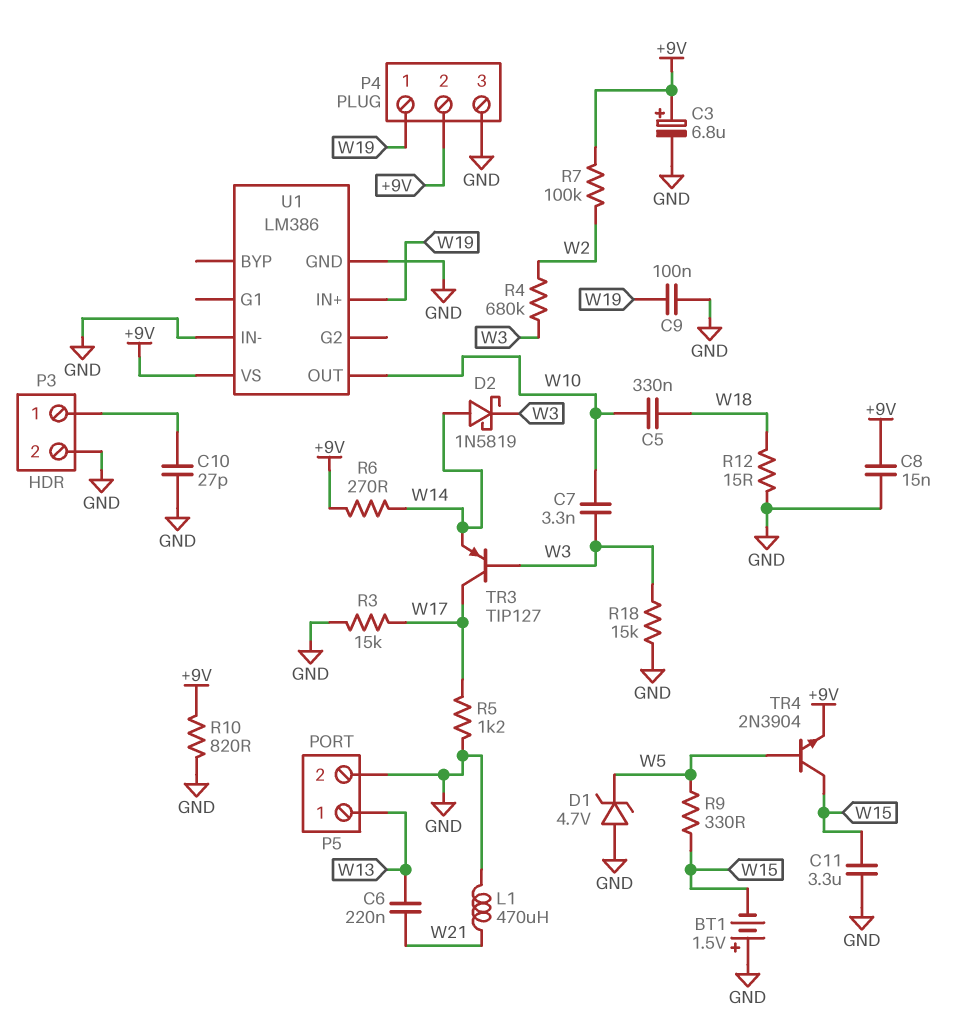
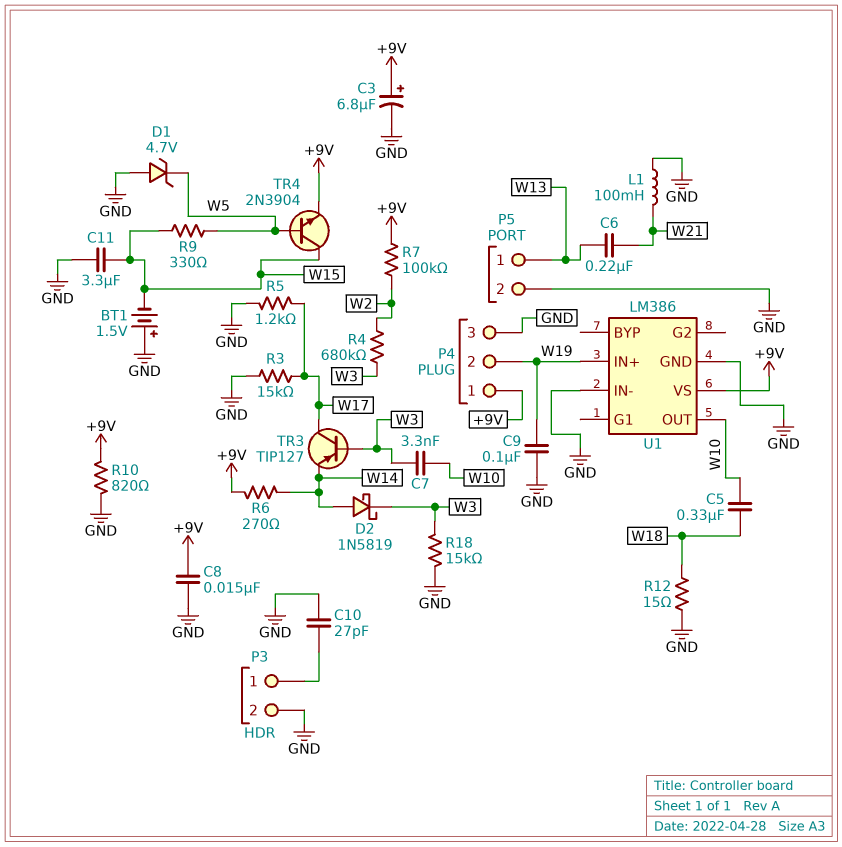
L1: 470uH (GND, W21) -> 100mH (GND, W21)
P4 pin 1: W19 -> +9V
P4 pin 2: +9V -> W19

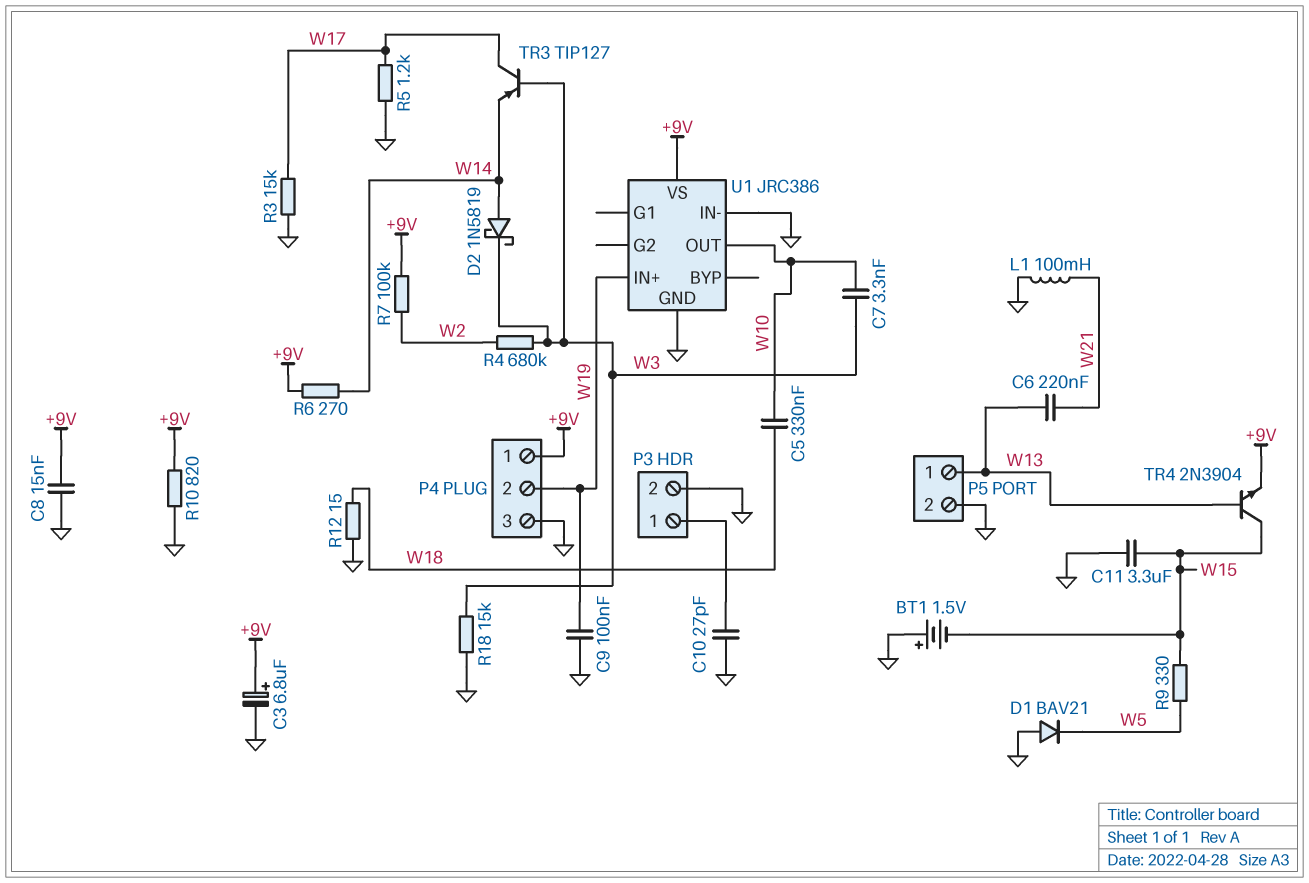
D1: zener 4.7V (A GND, K W5) -> diode BAV21 (A GND, K W5)
TR4: NPN 2N3904 (B W5, C W15, E +9V) -> NPN 2N3904 (B W13, C W15, E +9V)
U1: LM386 -> JRC386

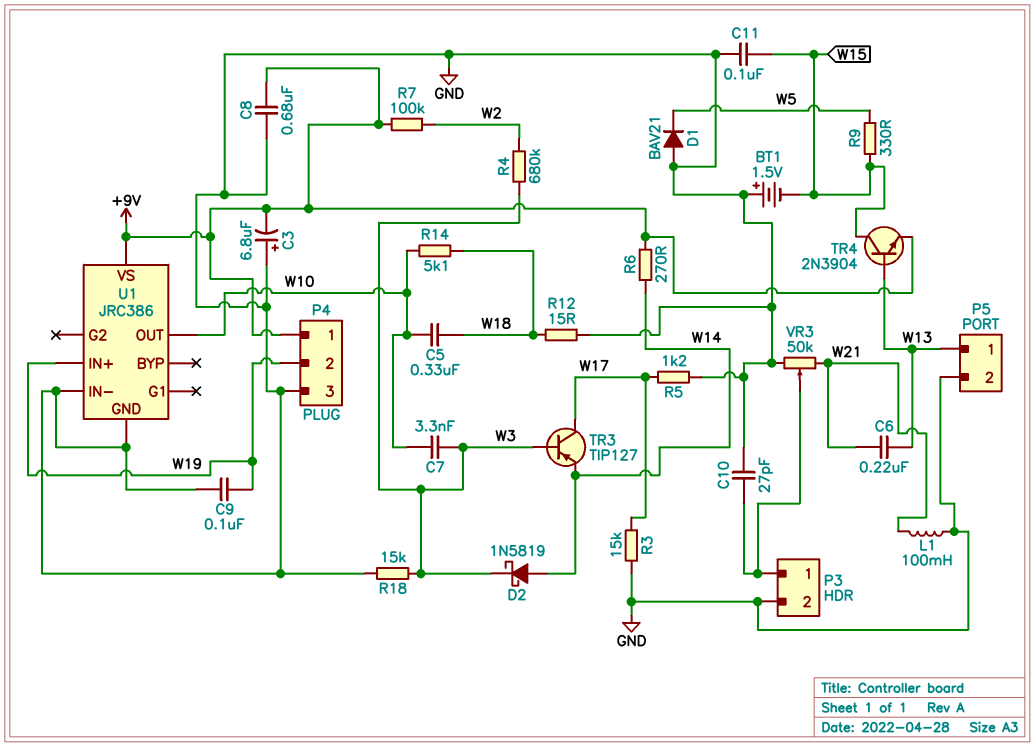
C3: 6.8uF (plus +9V, minus GND) -> 6.8uF (plus GND, minus +9V)
C8: 15nF (+9V, GND) -> 680nF (+9V, GND)
C11: 3.3uF (GND, W15) -> 100nF (GND, W15)
R10: 820 (+9V, GND) -> none
R14: none -> 5.1k (W10, W18)
VR3: none -> 50k (GND, W21, wiper P3/1)

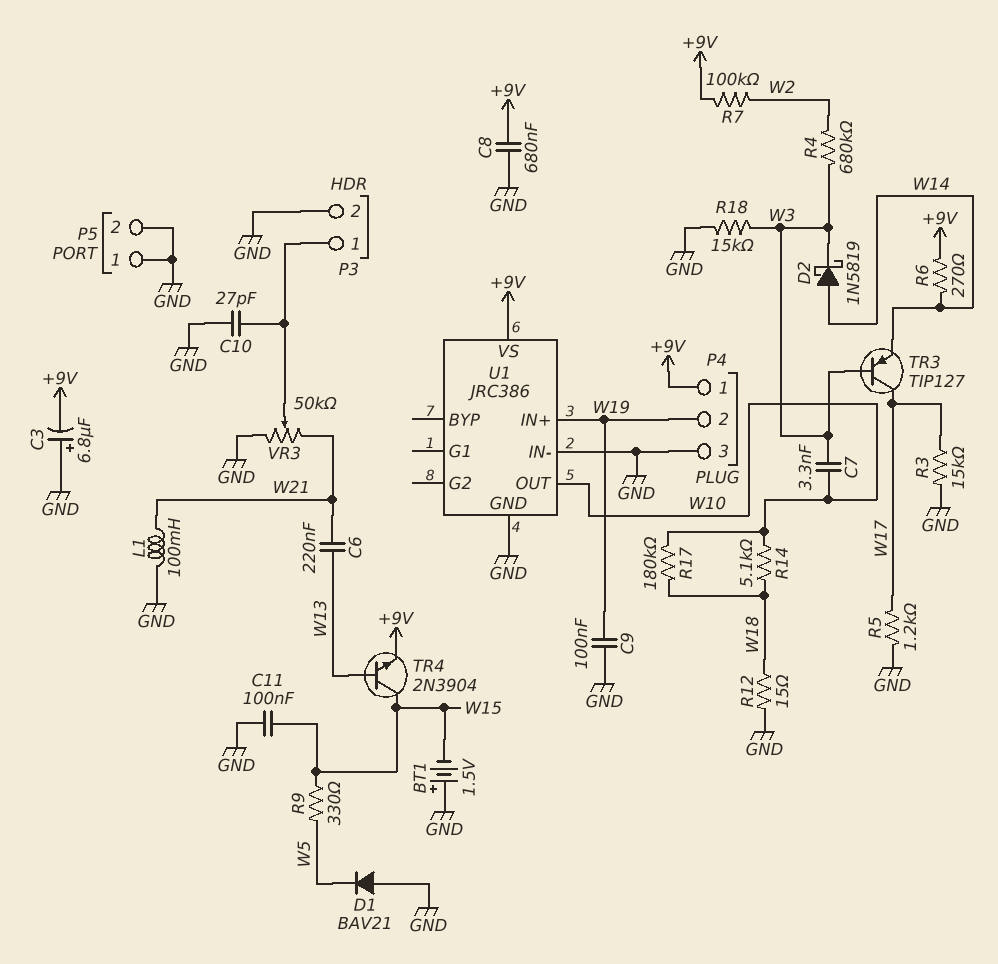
C5: 330nF (W10, W18) -> none
P5 pin 1: W13 -> GND
R17: none -> 180k (W10, W18)

